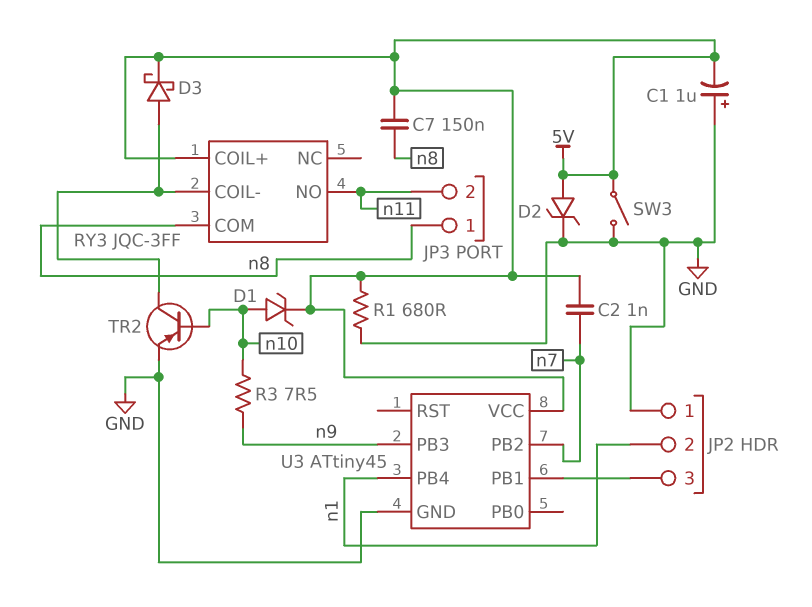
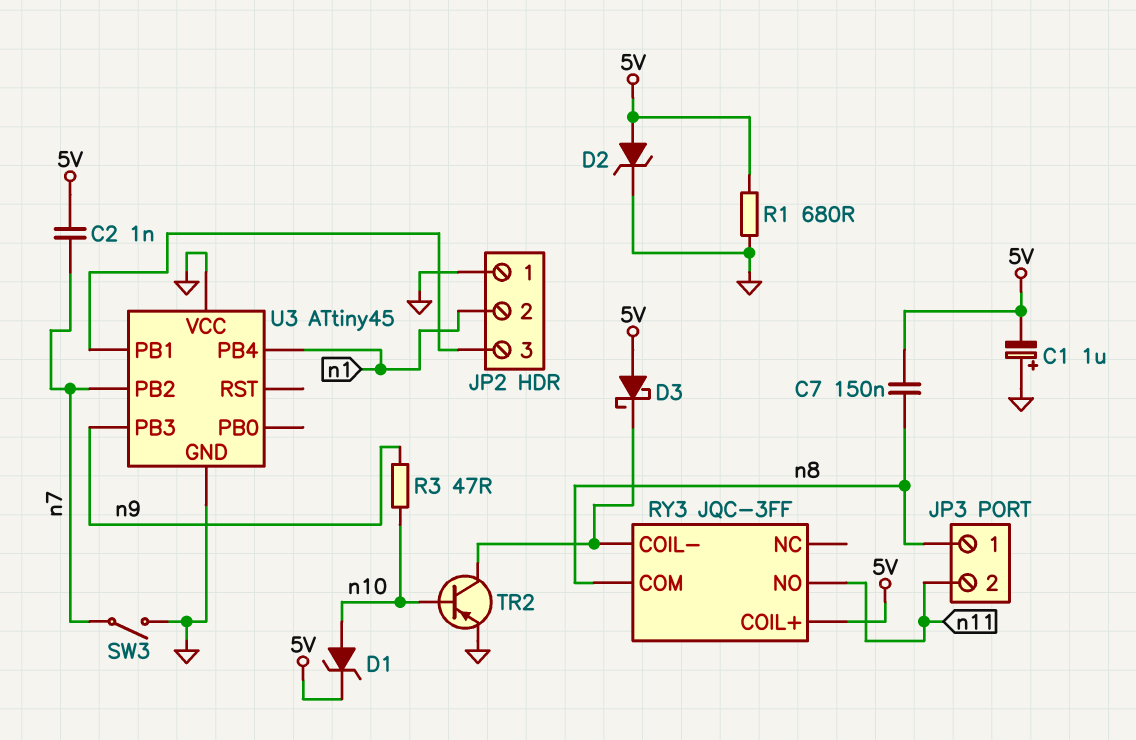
D3: schottky (A RY3/COIL-, K 5V) -> schottky (A 5V, K RY3/COIL-)
R3: 7.5 (n9, n10) -> 47 (n9, n10)
SW3: switch (5V, GND) -> switch (GND, n7)
U3 pin VCC: 5V -> GND

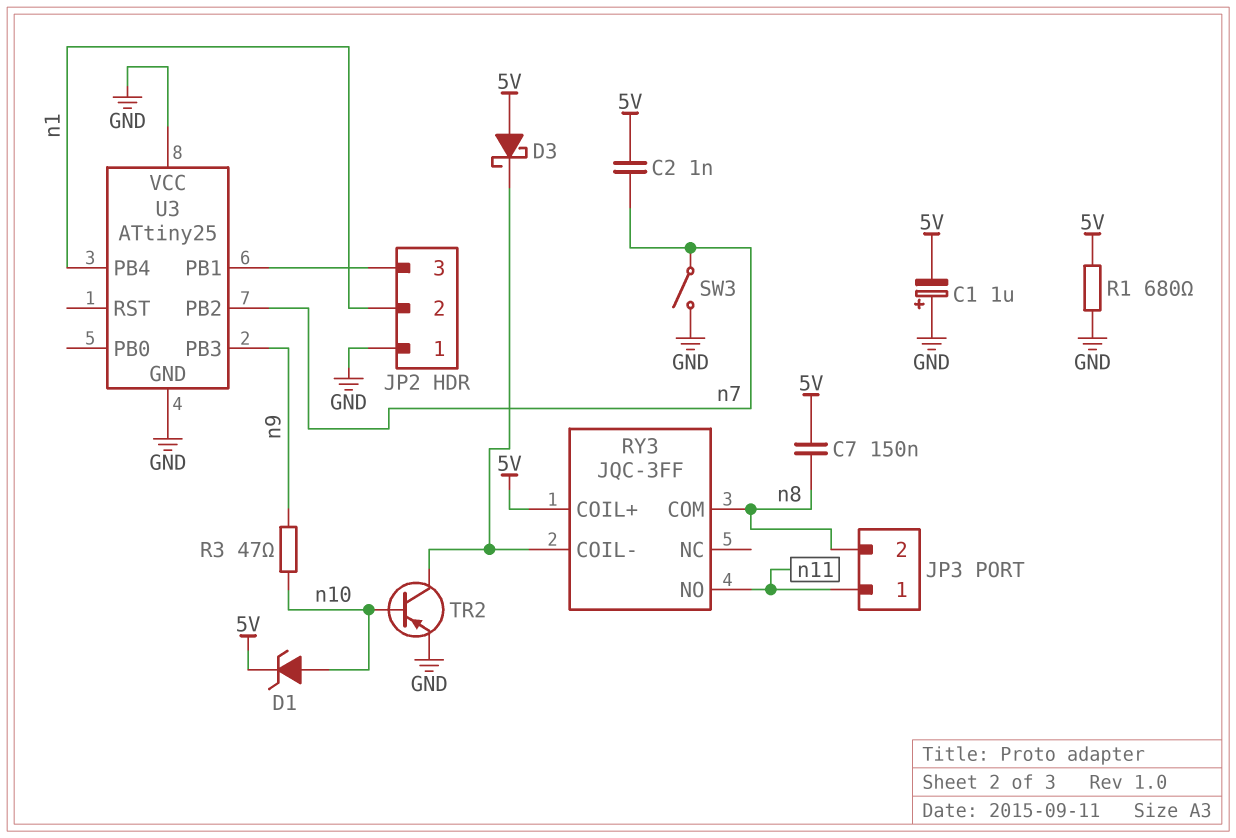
D2: zener (A 5V, K GND) -> none
JP3 pin 1: n8 -> n11
JP3 pin 2: n11 -> n8
U3: ATtiny45 -> ATtiny25

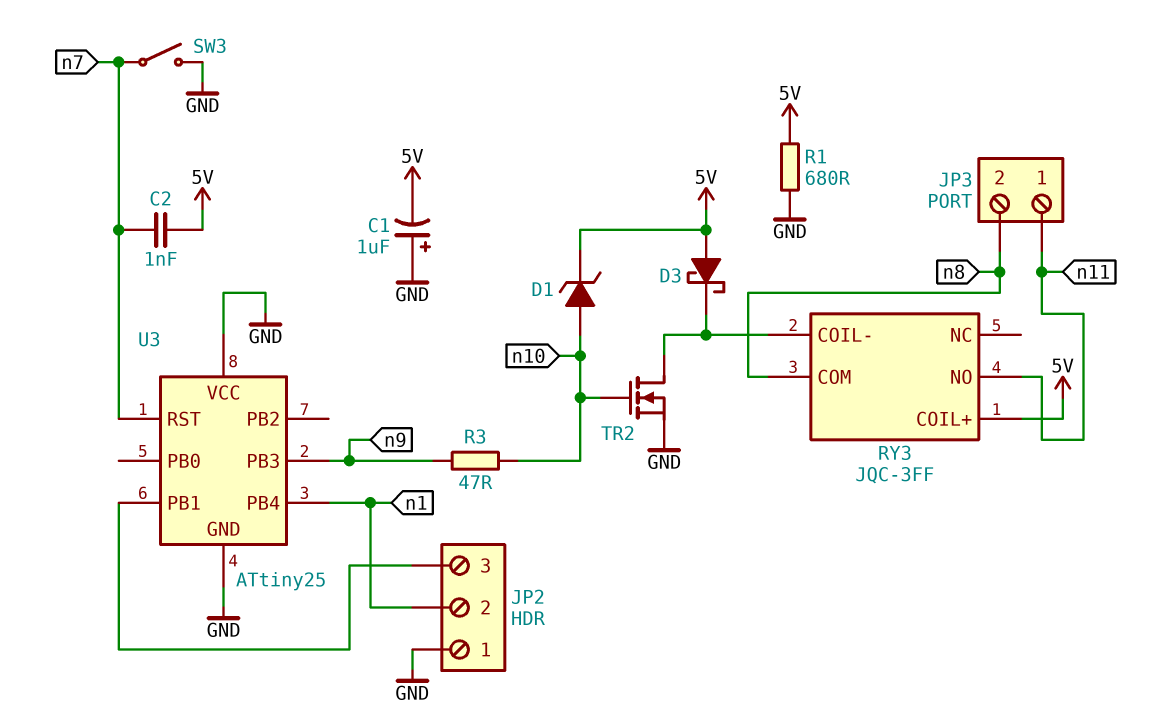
C7: 150nF (5V, n8) -> none
TR2: PNP (B n10, C RY3/COIL-, E GND) -> NMOS (G n10, D RY3/COIL-, S GND)
U3 pin PB2: n7 -> none
U3 pin RST: none -> n7

